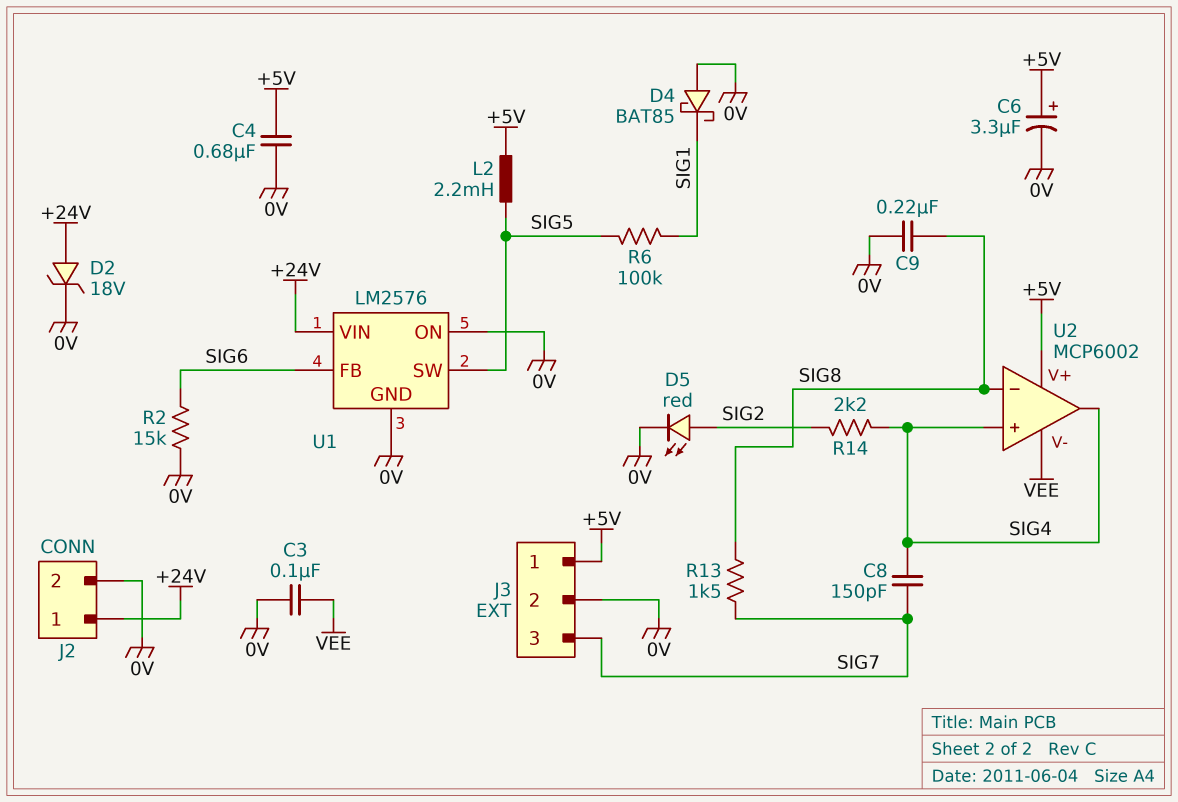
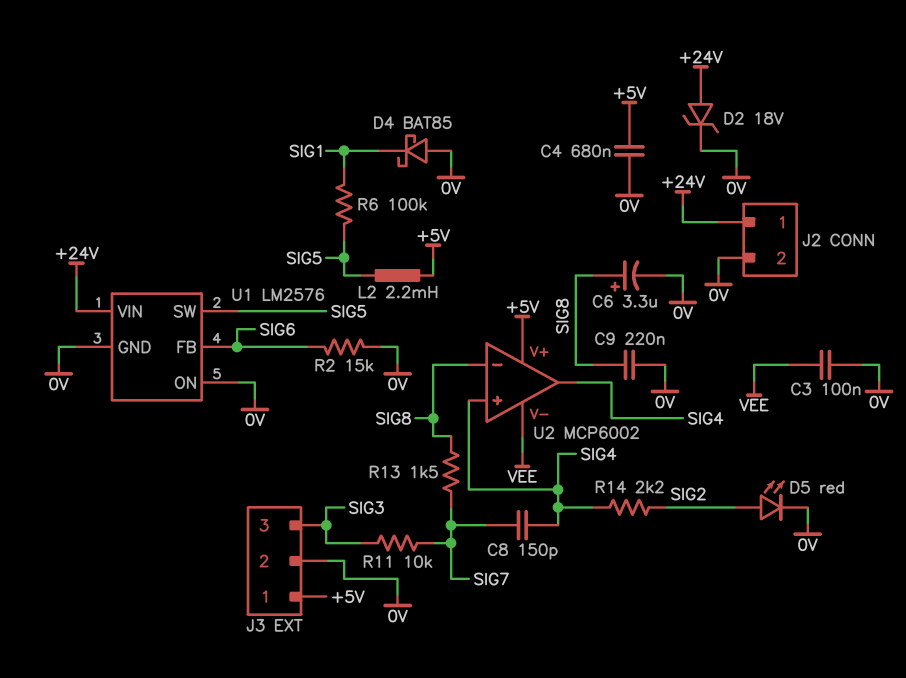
C6: 3.3uF (plus +5V, minus 0V) -> 3.3uF (plus SIG8, minus 0V)
J3 pin 3: SIG7 -> SIG3
R11: none -> 10k (SIG3, SIG7)

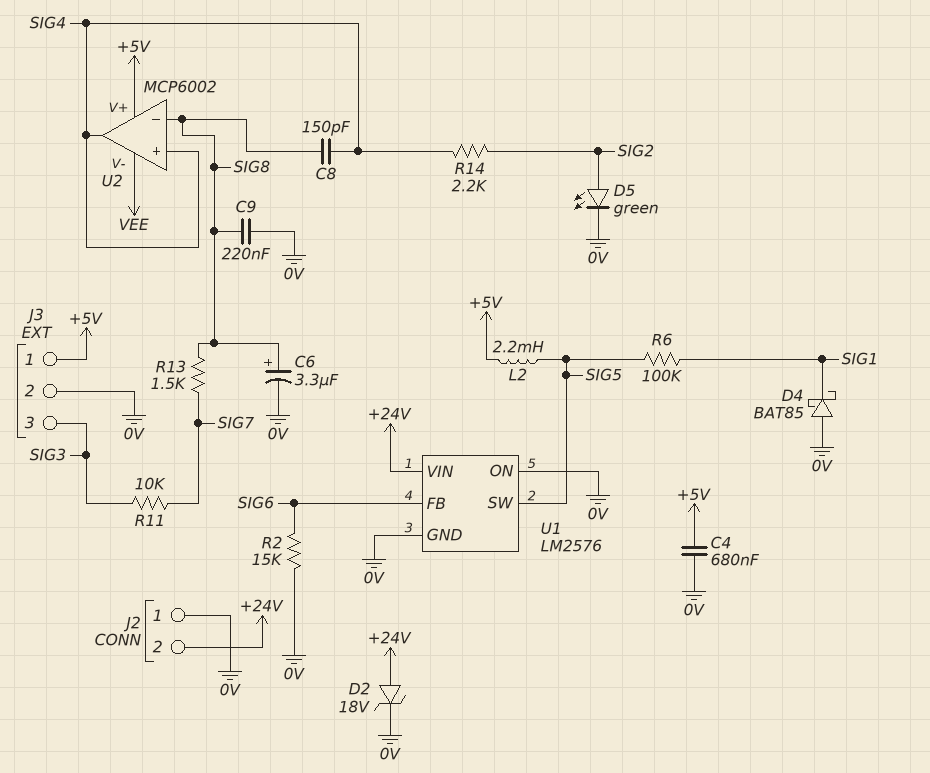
C3: 100nF (0V, VEE) -> none
C8: 150pF (SIG4, SIG7) -> 150pF (SIG4, SIG8)
D5: LED red (A SIG2, K 0V) -> LED green (A SIG2, K 0V)
J2 pin 1: +24V -> 0V
J2 pin 2: 0V -> +24V

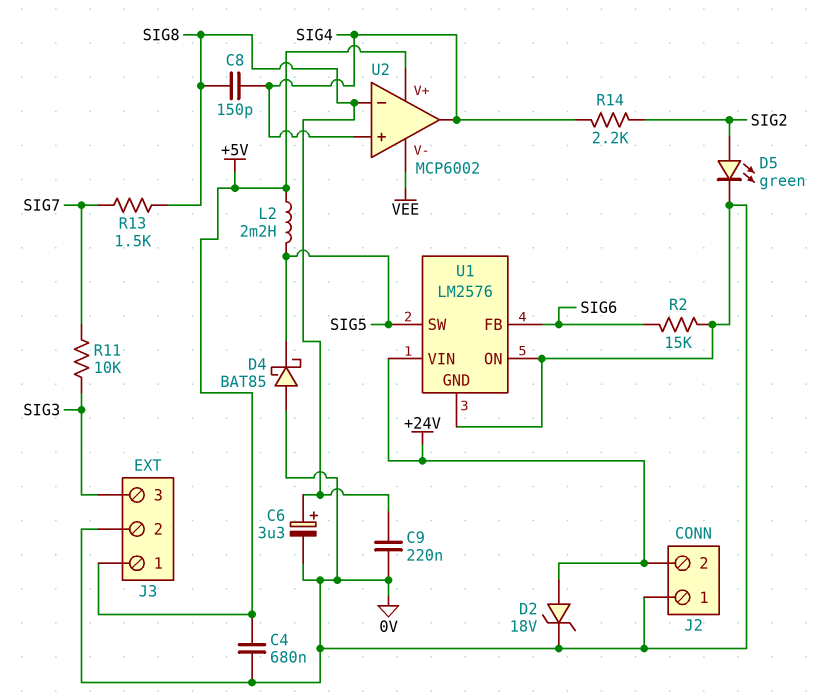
D4: schottky BAT85 (A 0V, K SIG1) -> schottky BAT85 (A 0V, K SIG5)
R6: 100k (SIG1, SIG5) -> none

